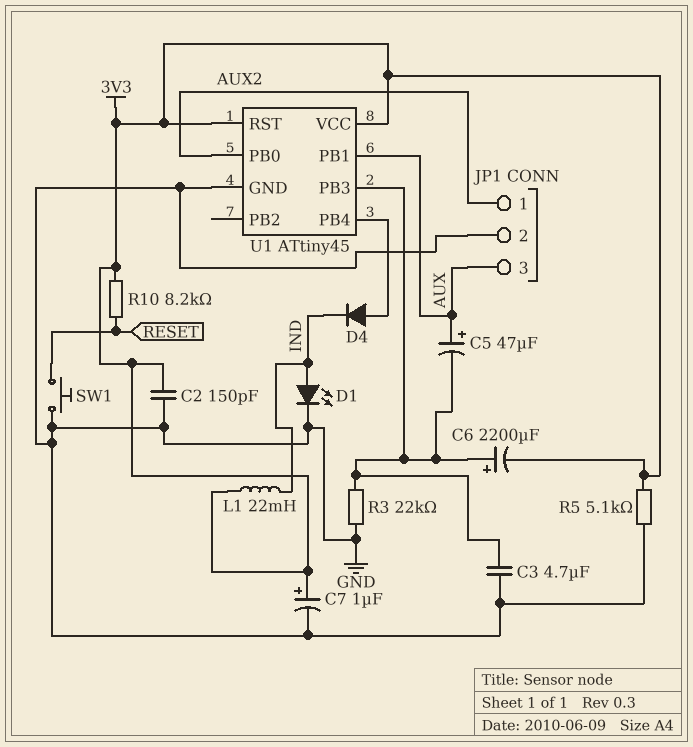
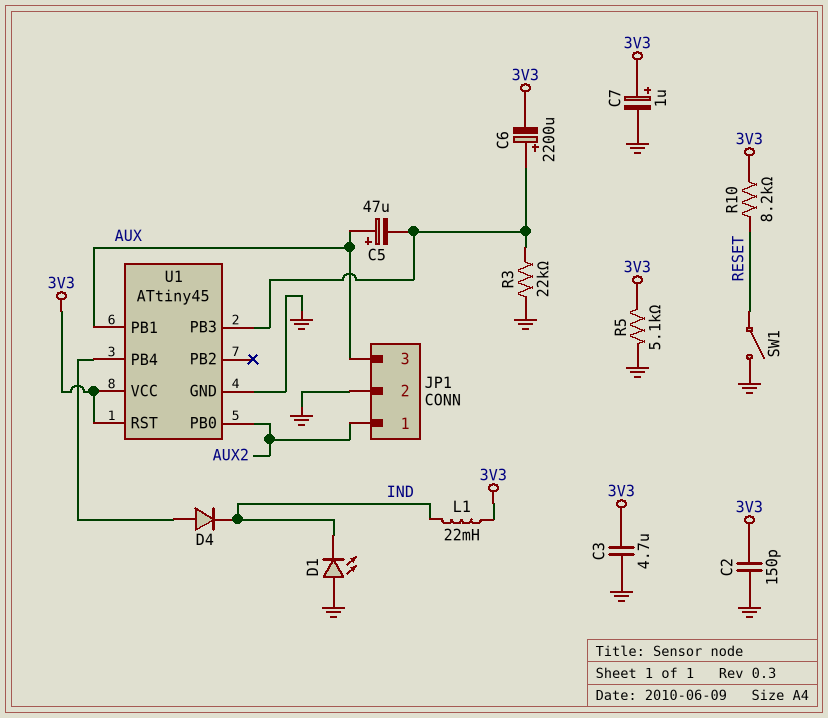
C3: 4.7uF (GND, U1/PB3) -> 4.7uF (3V3, GND)
D1: LED (A IND, K GND) -> LED (A GND, K IND)
SW1: button (GND, RESET) -> switch (GND, RESET)

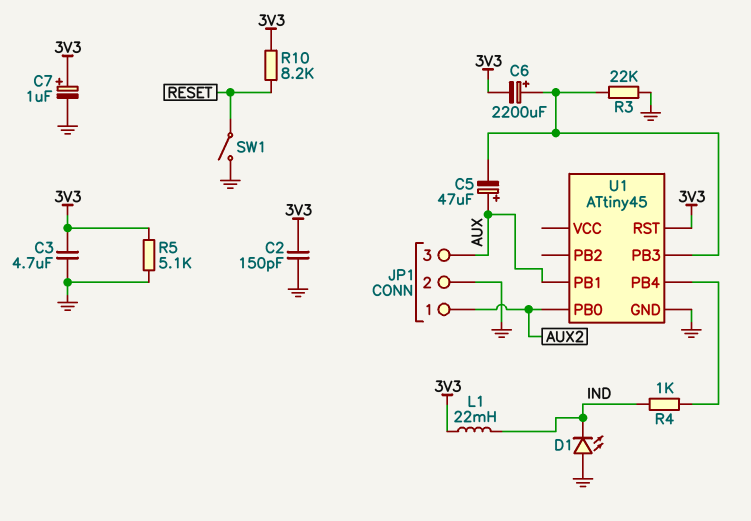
D4: diode (A U1/PB4, K IND) -> none
R4: none -> 1k (IND, U1/PB4)
U1 pin VCC: 3V3 -> none

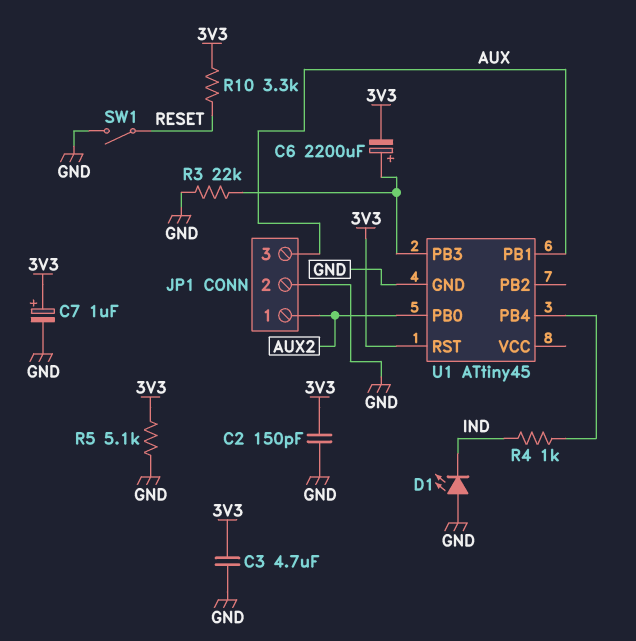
C5: 47uF (plus AUX, minus U1/PB3) -> none
L1: 22mH (3V3, IND) -> none
R10: 8.2k (3V3, RESET) -> 3.3k (3V3, RESET)

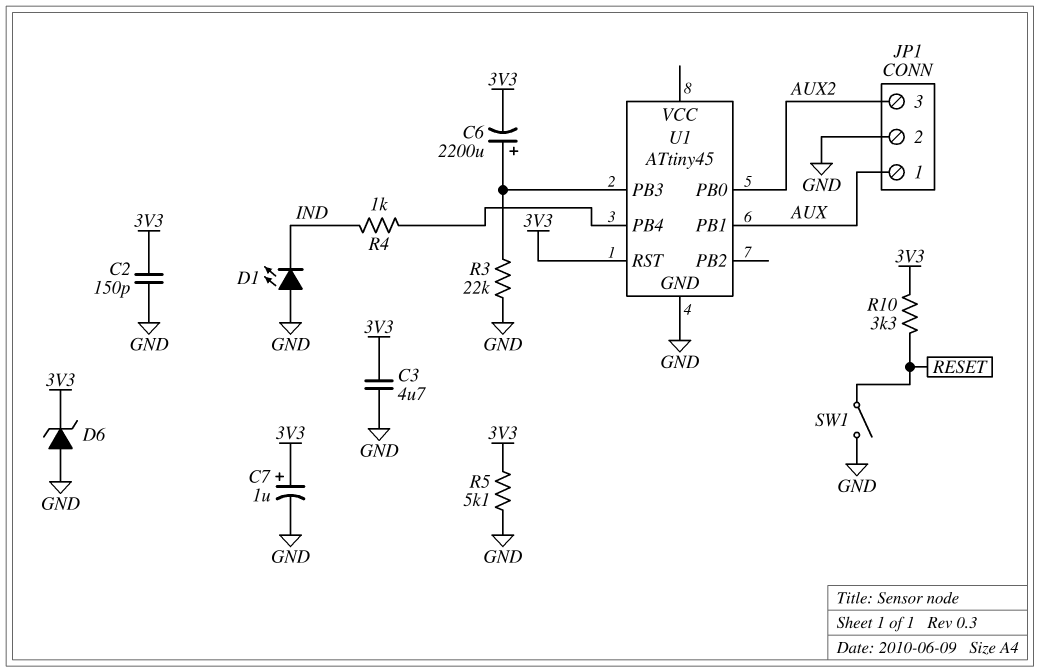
D6: none -> zener (A GND, K 3V3)
JP1 pin 1: AUX2 -> AUX
JP1 pin 3: AUX -> AUX2

